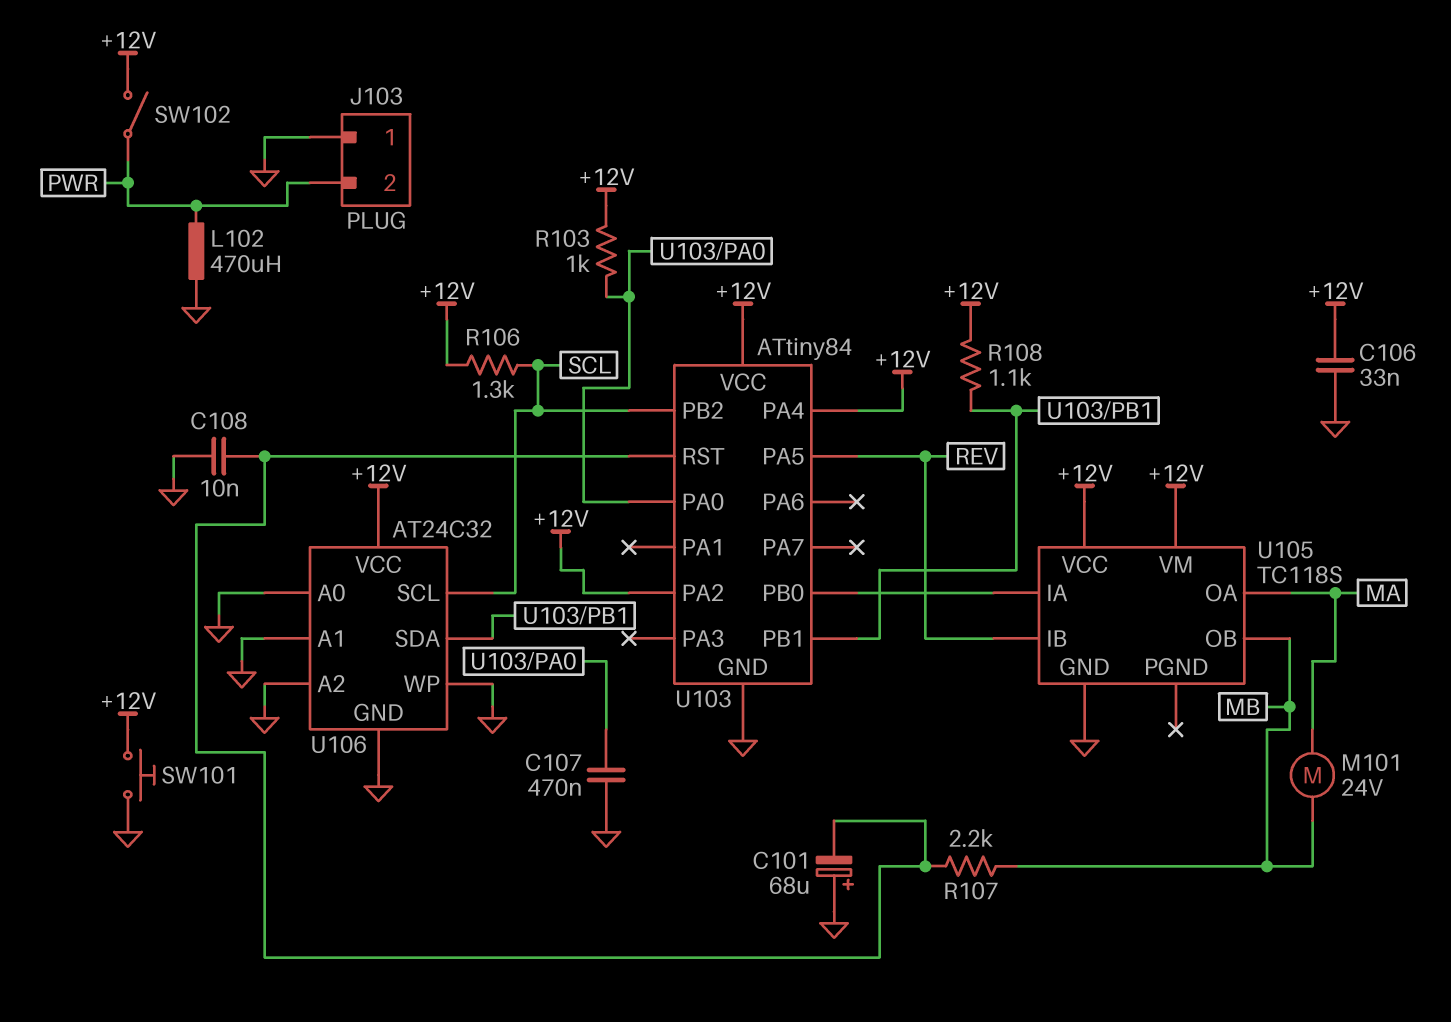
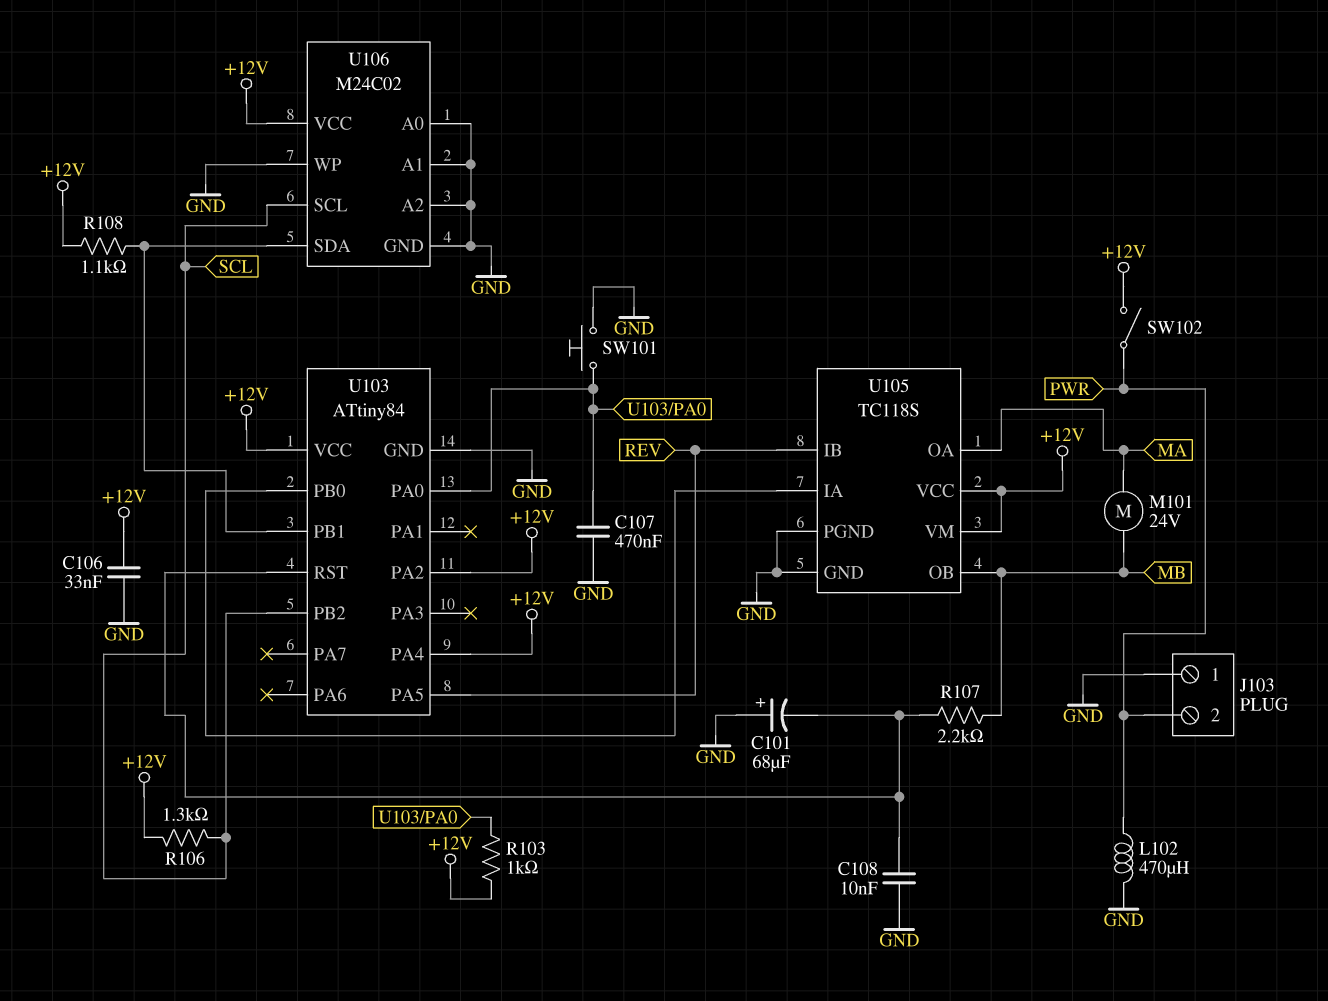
SW101: button (+12V, GND) -> button (GND, U103/PA0)
U105 pin PGND: none -> GND
U106: AT24C32 -> M24C02

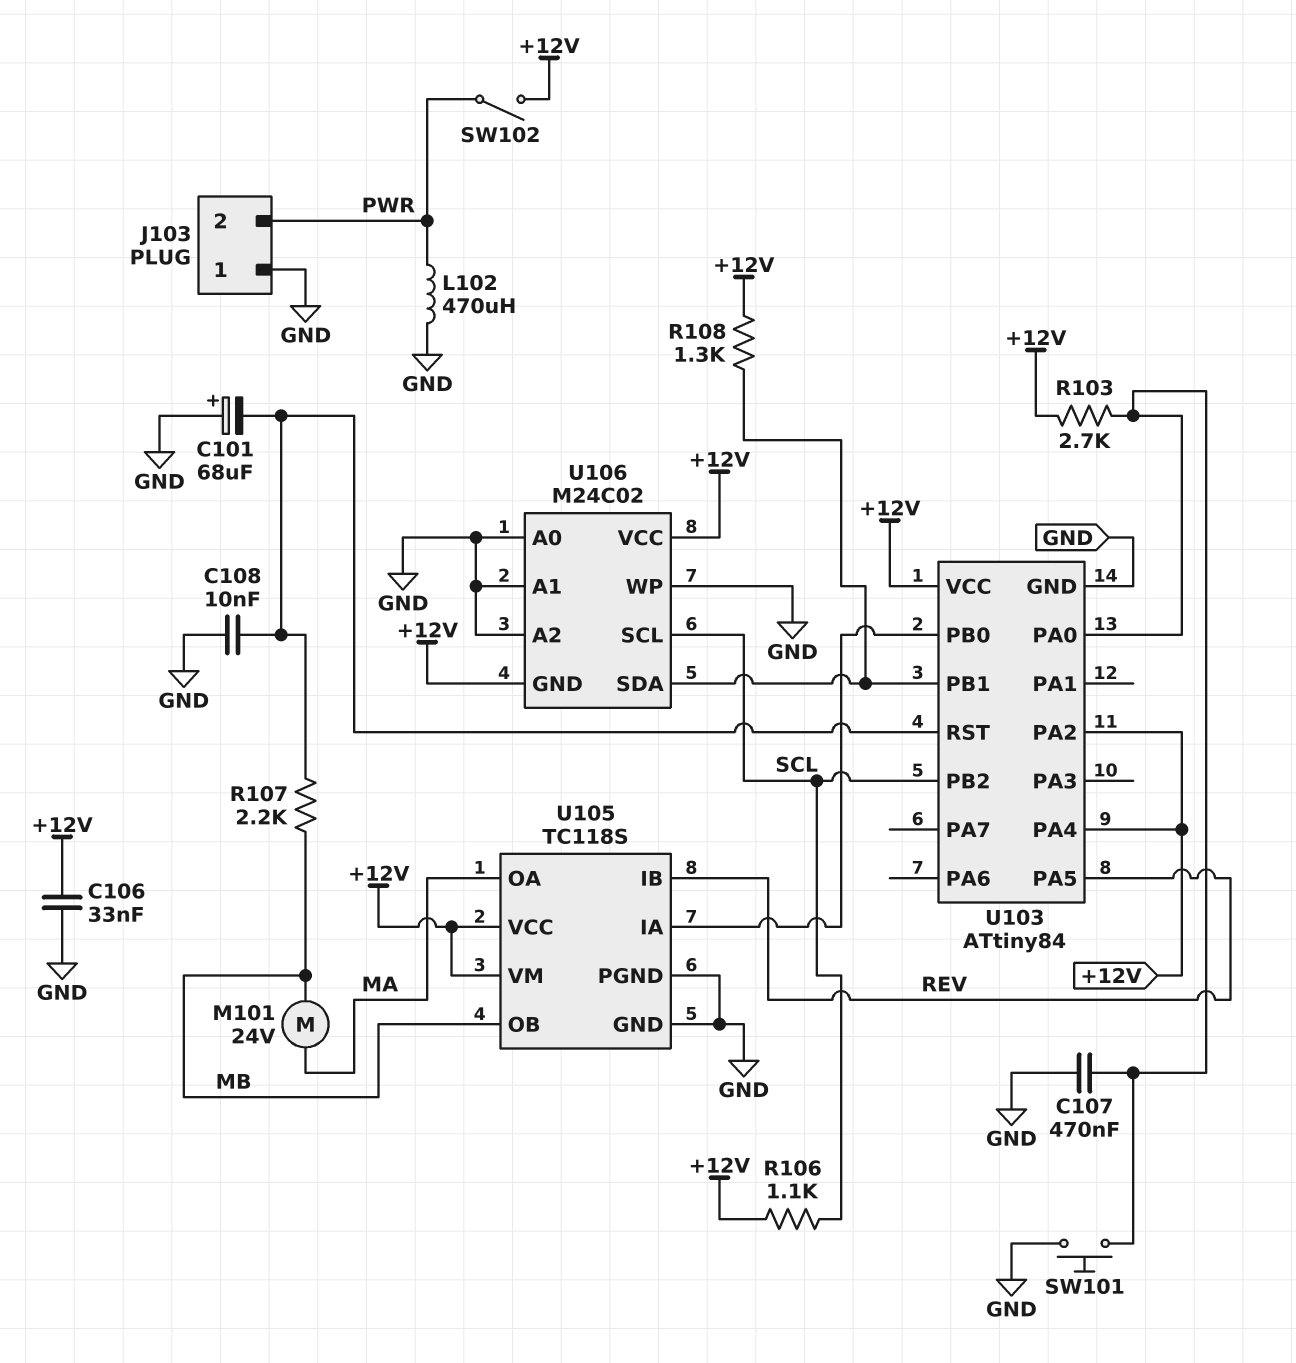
R103: 1k (+12V, U103/PA0) -> 2.7k (+12V, U103/PA0)
R106: 1.3k (+12V, SCL) -> 1.1k (+12V, SCL)
R108: 1.1k (+12V, U103/PB1) -> 1.3k (+12V, U103/PB1)
U106 pin GND: GND -> +12V

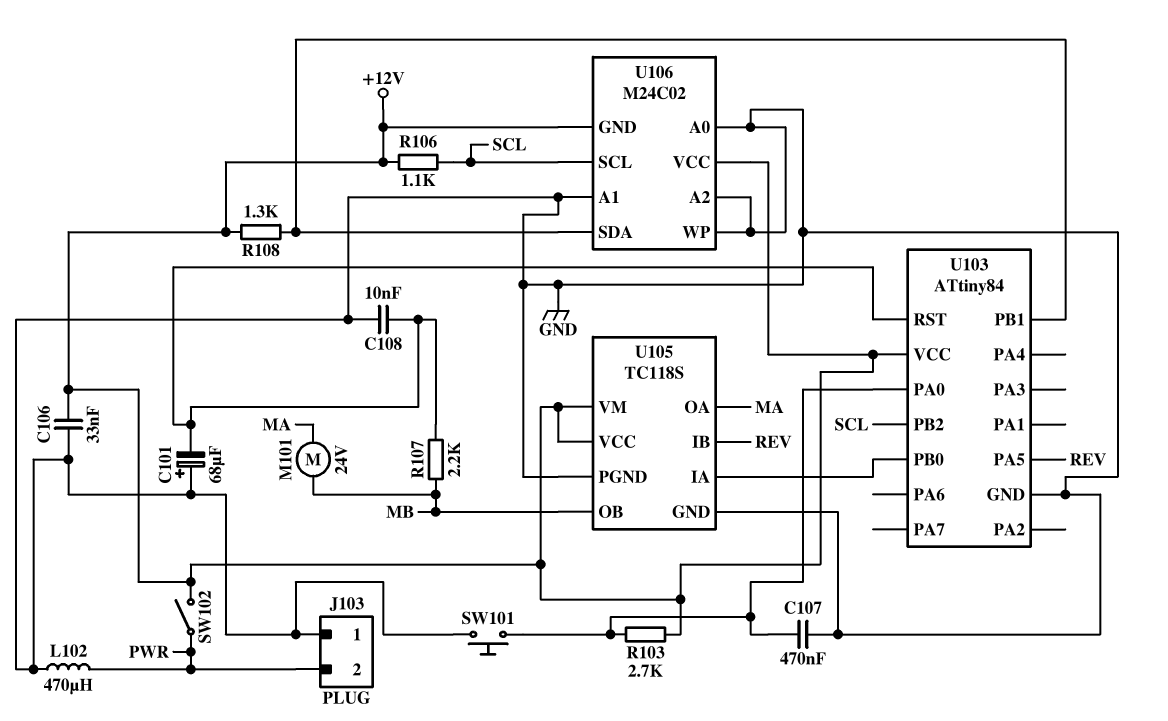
U103 pin PA2: +12V -> none
U103 pin PA4: +12V -> none

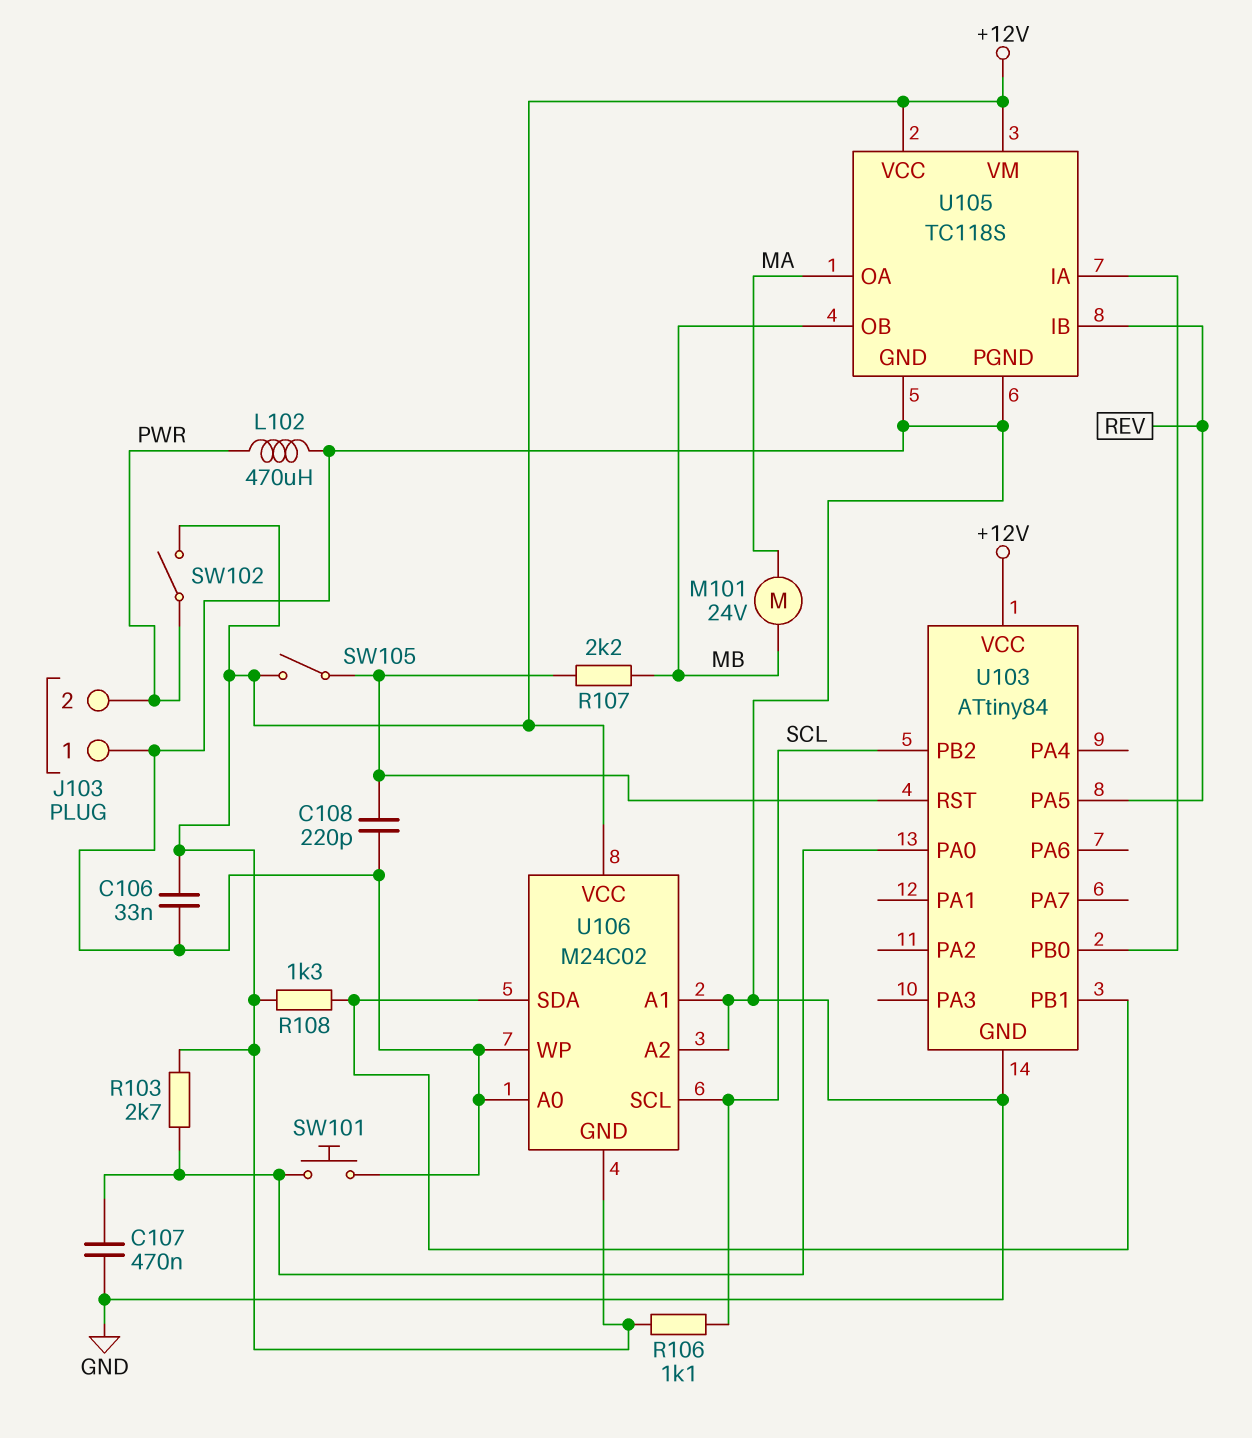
C101: 68uF (plus GND, minus U103/RST) -> none
C108: 10nF (GND, U103/RST) -> 220pF (GND, U103/RST)
SW105: none -> switch (+12V, U103/RST)

